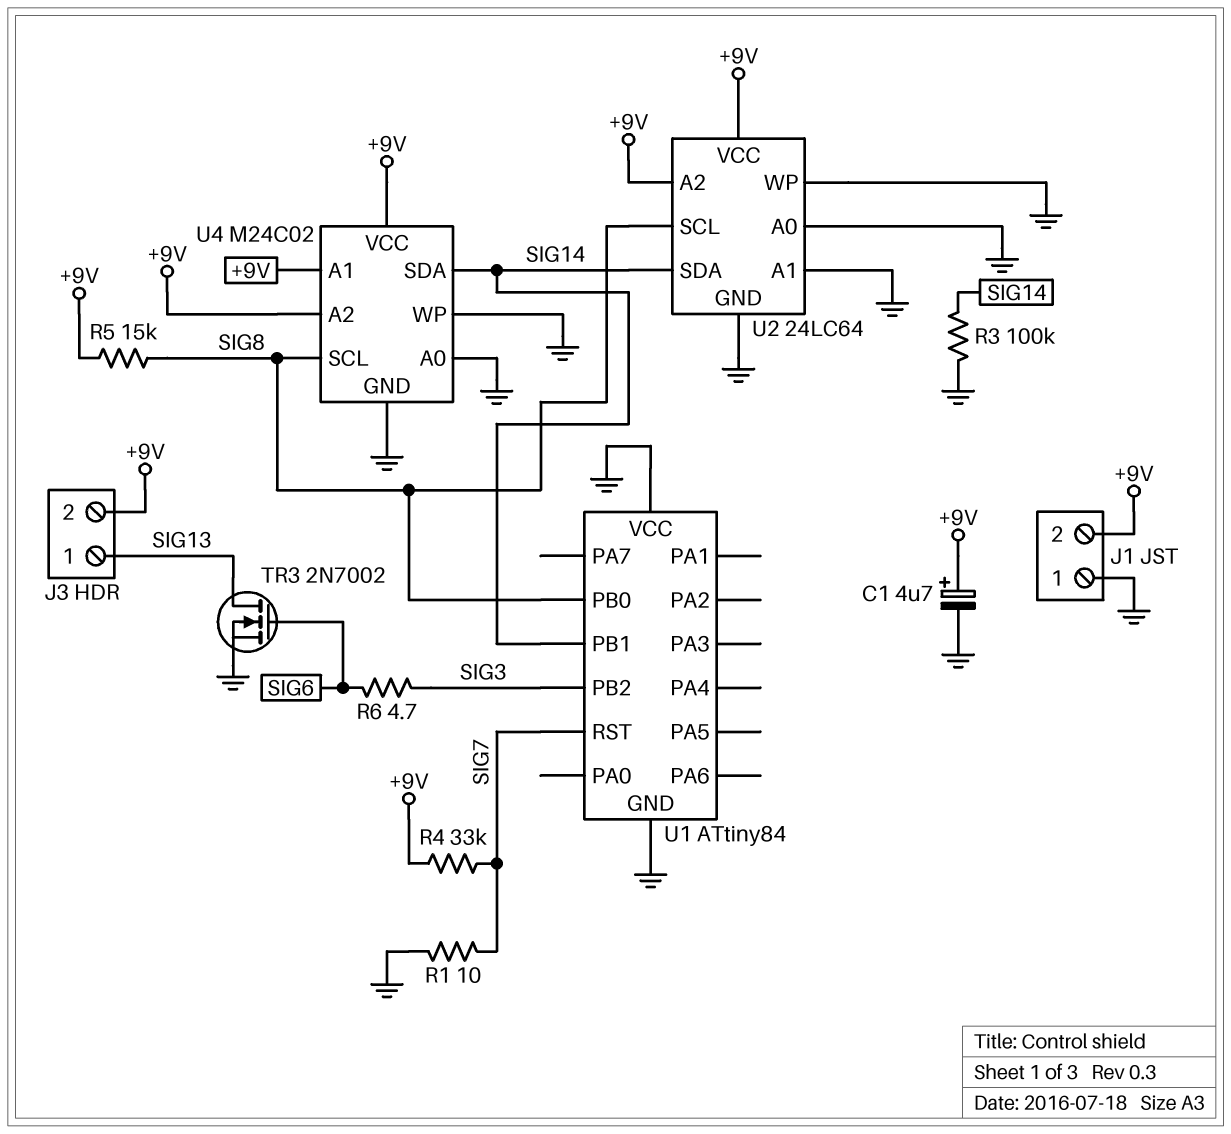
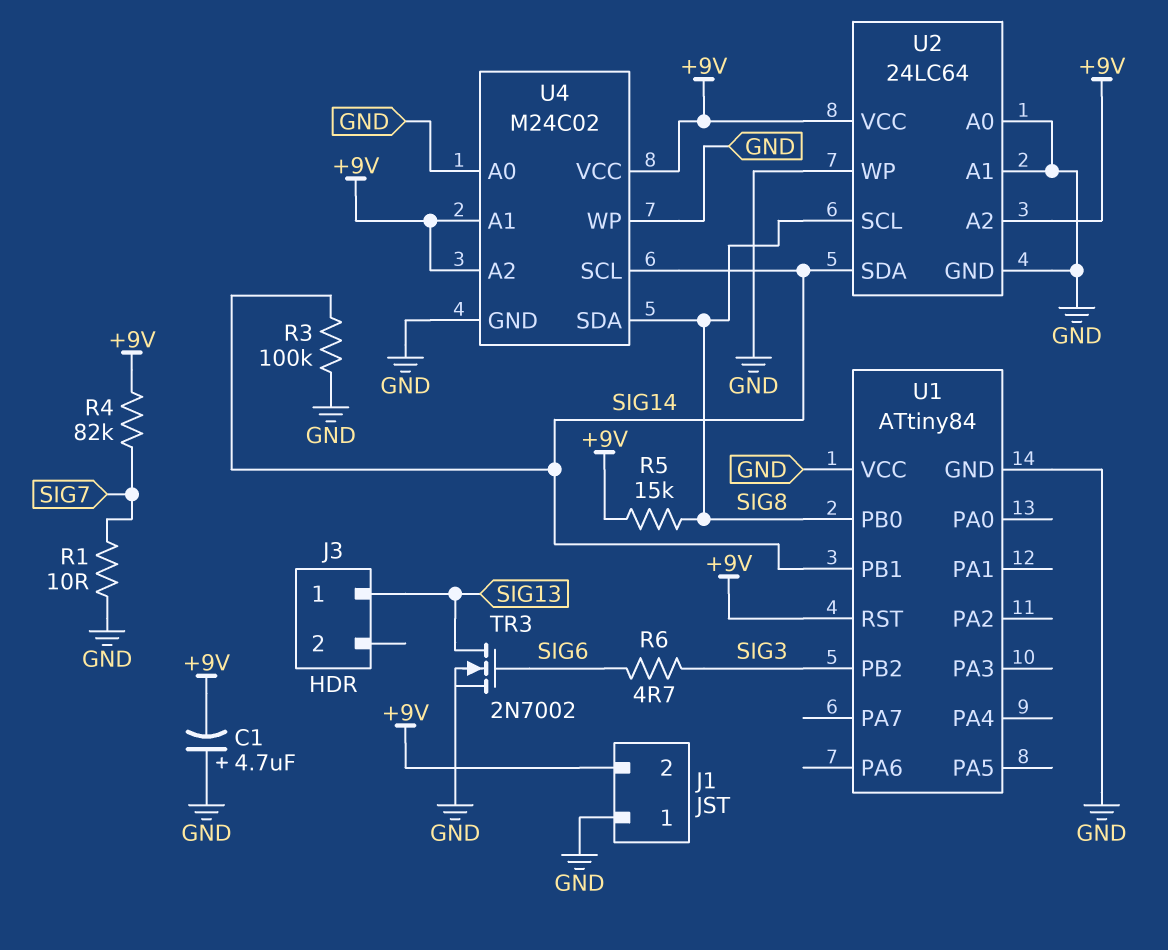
C1: 4.7uF (plus +9V, minus GND) -> 4.7uF (plus GND, minus +9V)
J3 pin 2: +9V -> none
R4: 33k (+9V, SIG7) -> 82k (+9V, SIG7)
U1 pin RST: SIG7 -> +9V
U4 pin SCL: SIG8 -> SIG14
U4 pin SDA: SIG14 -> SIG8

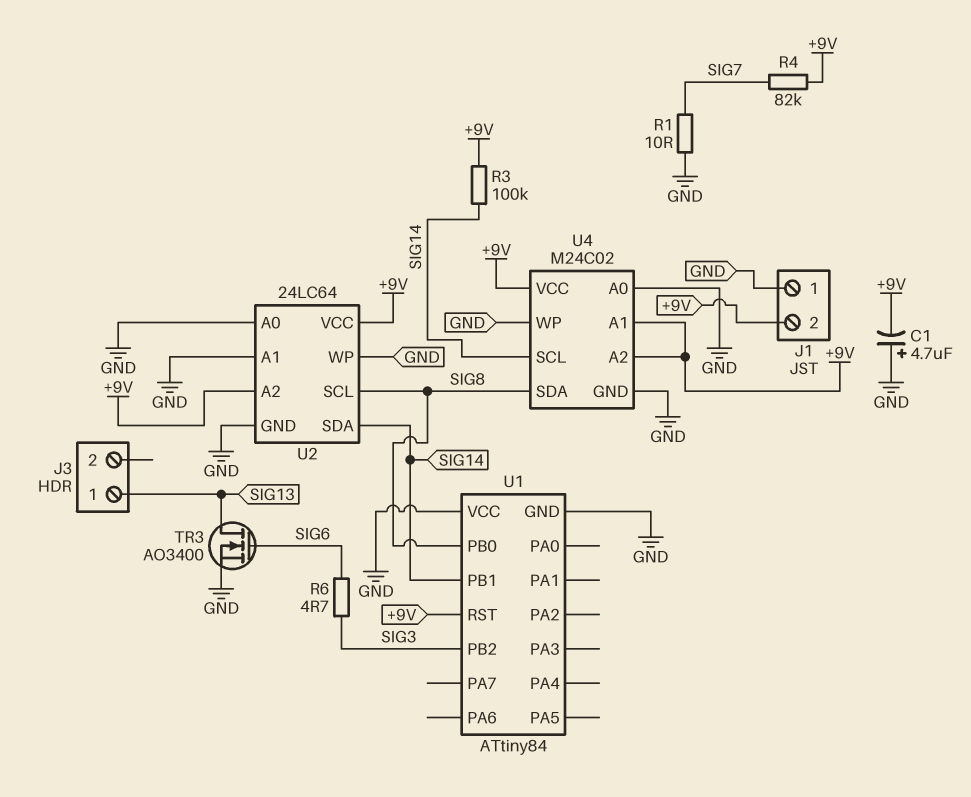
R3: 100k (GND, SIG14) -> 100k (+9V, SIG14)
R5: 15k (+9V, SIG8) -> none
TR3: NMOS 2N7002 (G SIG6, D SIG13, S GND) -> NMOS AO3400 (G SIG6, D SIG13, S GND)

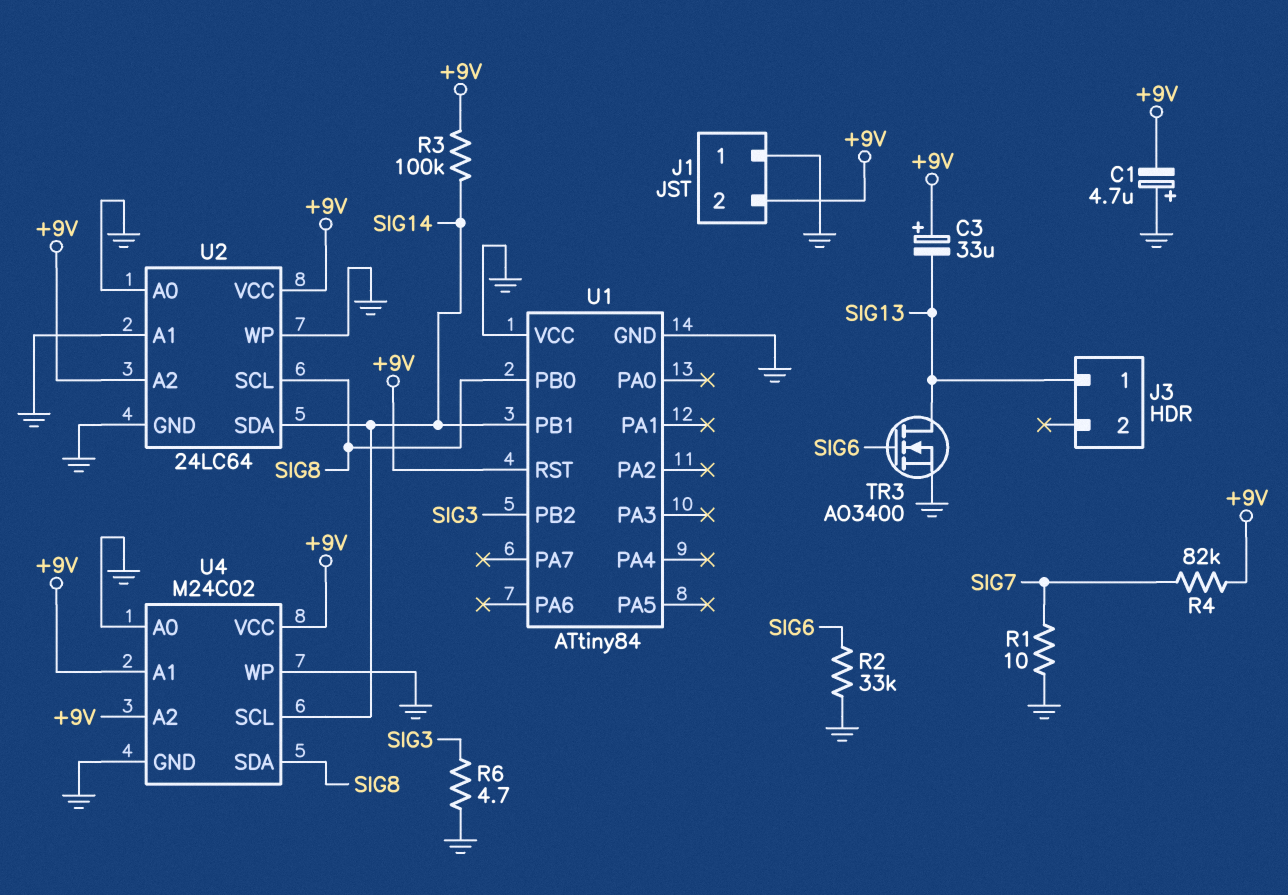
C3: none -> 33uF (plus +9V, minus SIG13)
R2: none -> 33k (GND, SIG6)
R6: 4.7 (SIG3, SIG6) -> 4.7 (GND, SIG3)

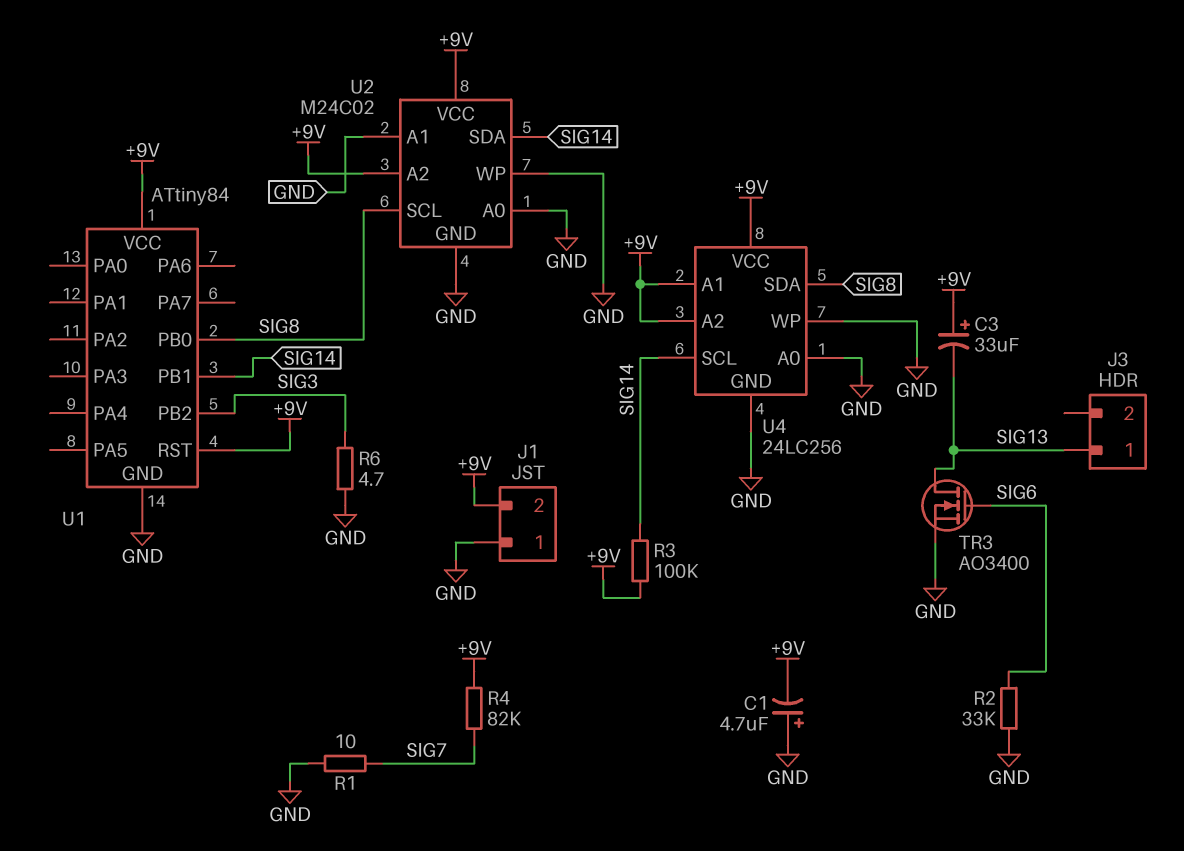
U1 pin VCC: GND -> +9V
U2: 24LC64 -> M24C02
U4: M24C02 -> 24LC256

